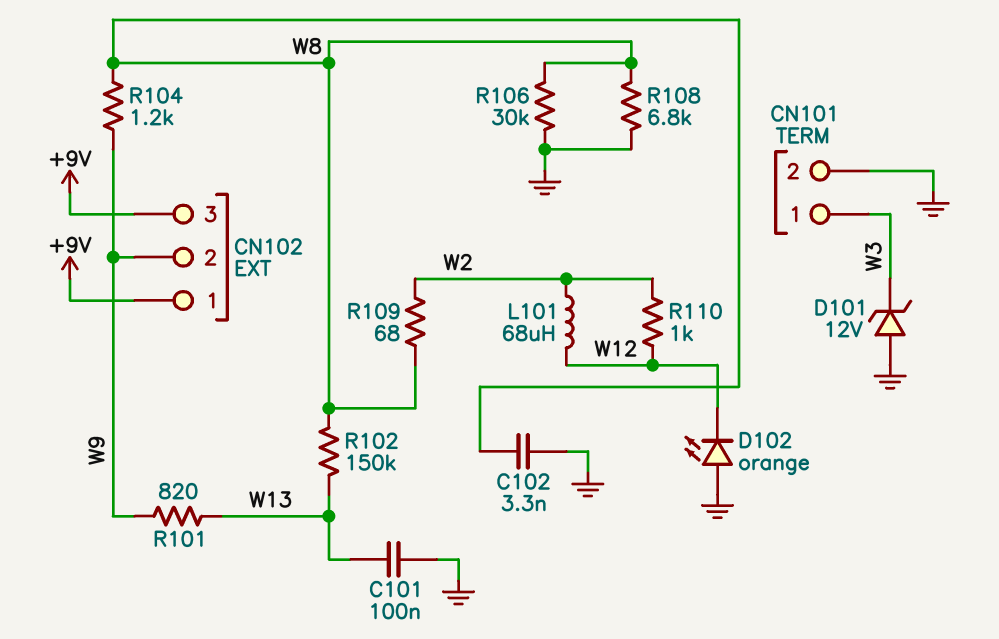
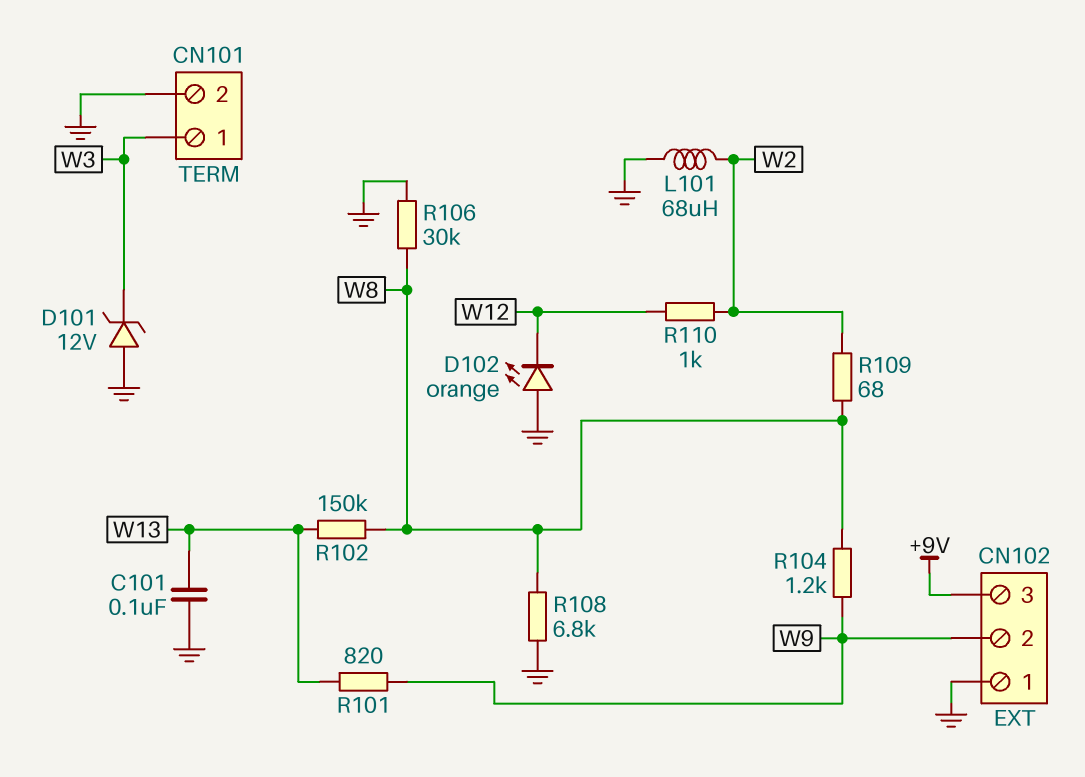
C102: 3.3nF (GND, W8) -> none
CN102 pin 1: +9V -> GND
L101: 68uH (W2, W12) -> 68uH (GND, W2)

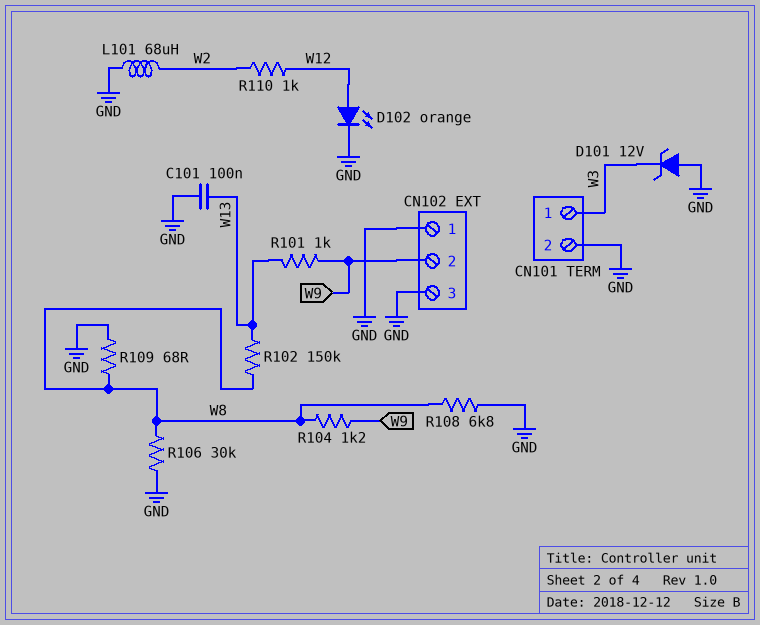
CN102 pin 3: +9V -> GND
D102: LED orange (A GND, K W12) -> LED orange (A W12, K GND)
R101: 820 (W9, W13) -> 1k (W9, W13)
R109: 68 (W2, W8) -> 68 (GND, W8)

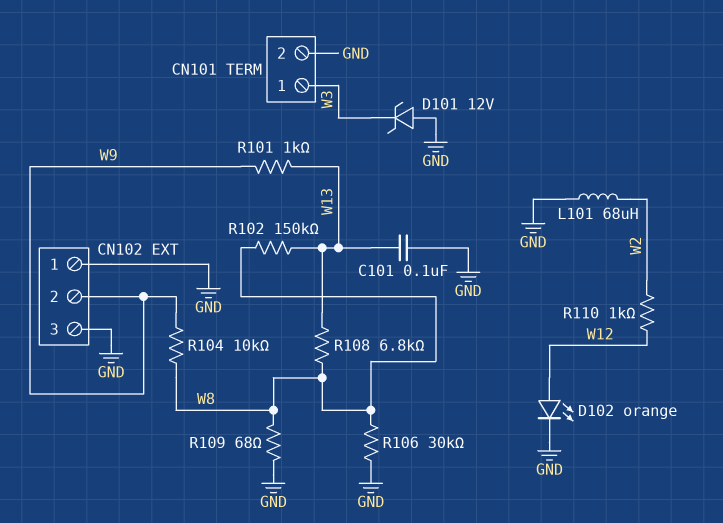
R104: 1.2k (W8, W9) -> 10k (W8, W9)
R108: 6.8k (GND, W8) -> 6.8k (W8, W13)

